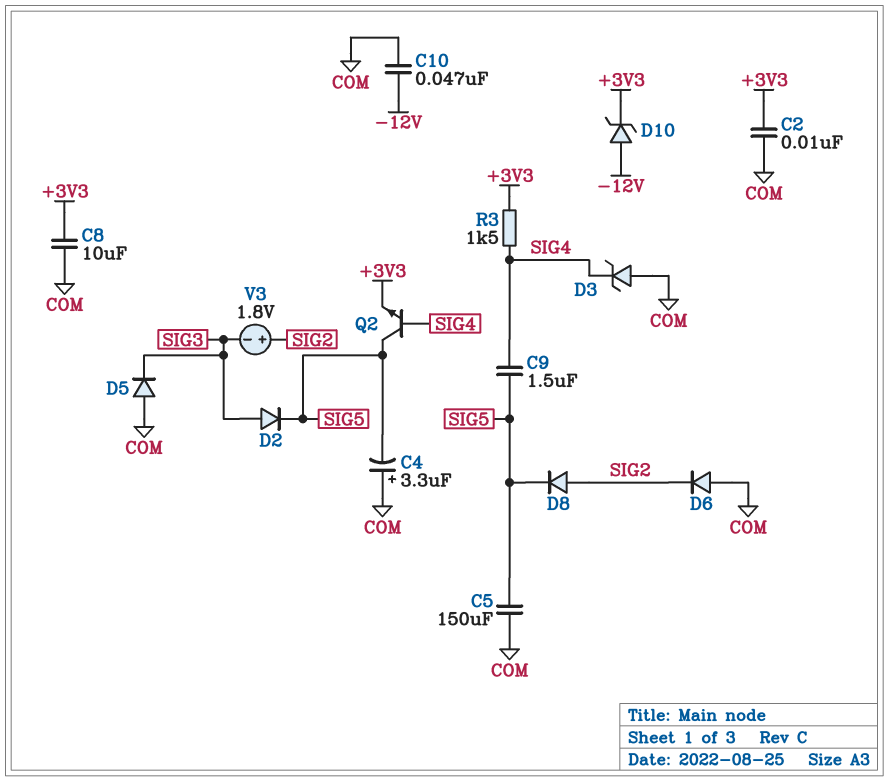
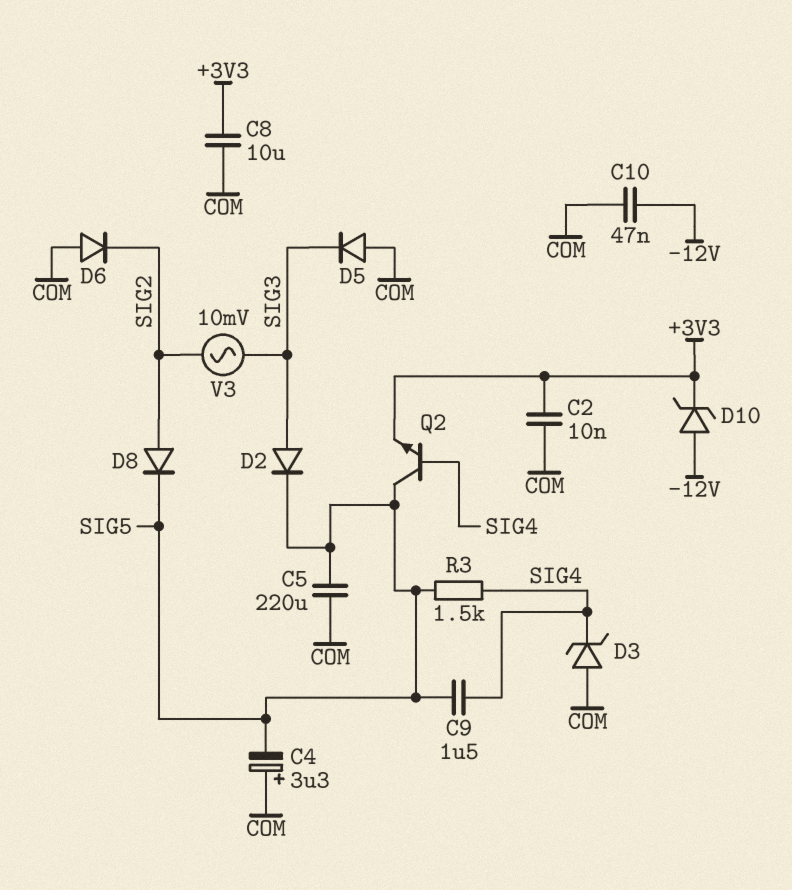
C5: 150uF (COM, SIG5) -> 220uF (COM, SIG5)
R3: 1.5k (+3V3, SIG4) -> 1.5k (SIG4, SIG5)
V3: 1.8V (plus SIG2, minus SIG3) -> AC 10mV (SIG2, SIG3)

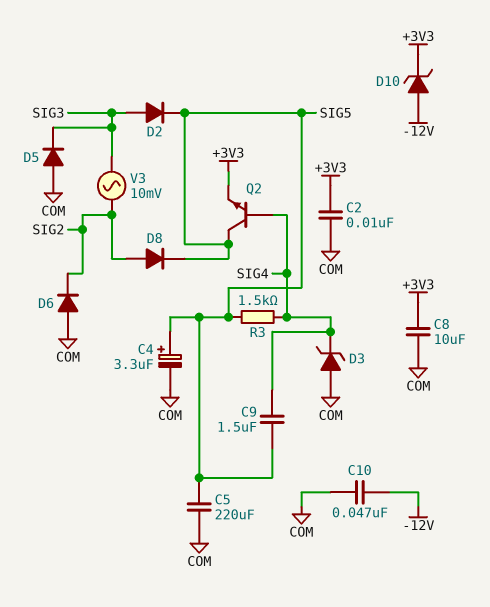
C4: 3.3uF (plus COM, minus SIG5) -> 3.3uF (plus SIG5, minus COM)

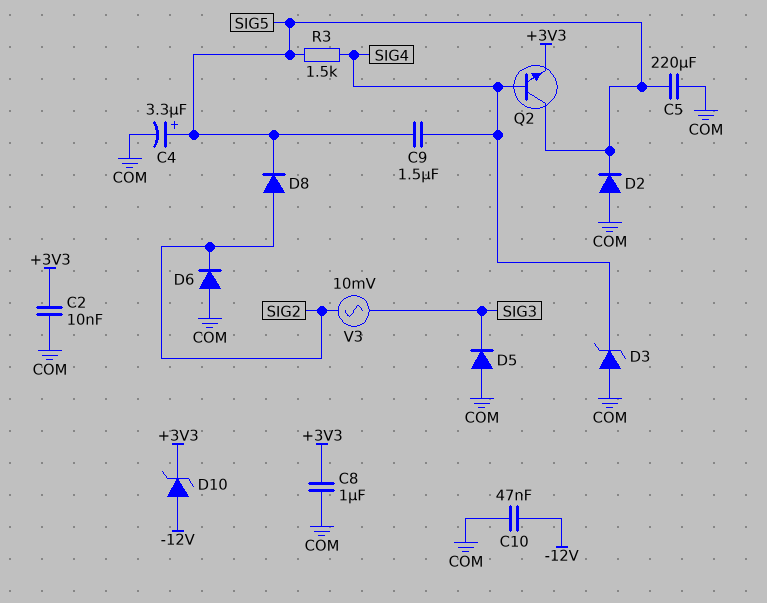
C8: 10uF (+3V3, COM) -> 1uF (+3V3, COM)
D2: diode (A SIG3, K SIG5) -> diode (A COM, K SIG5)

